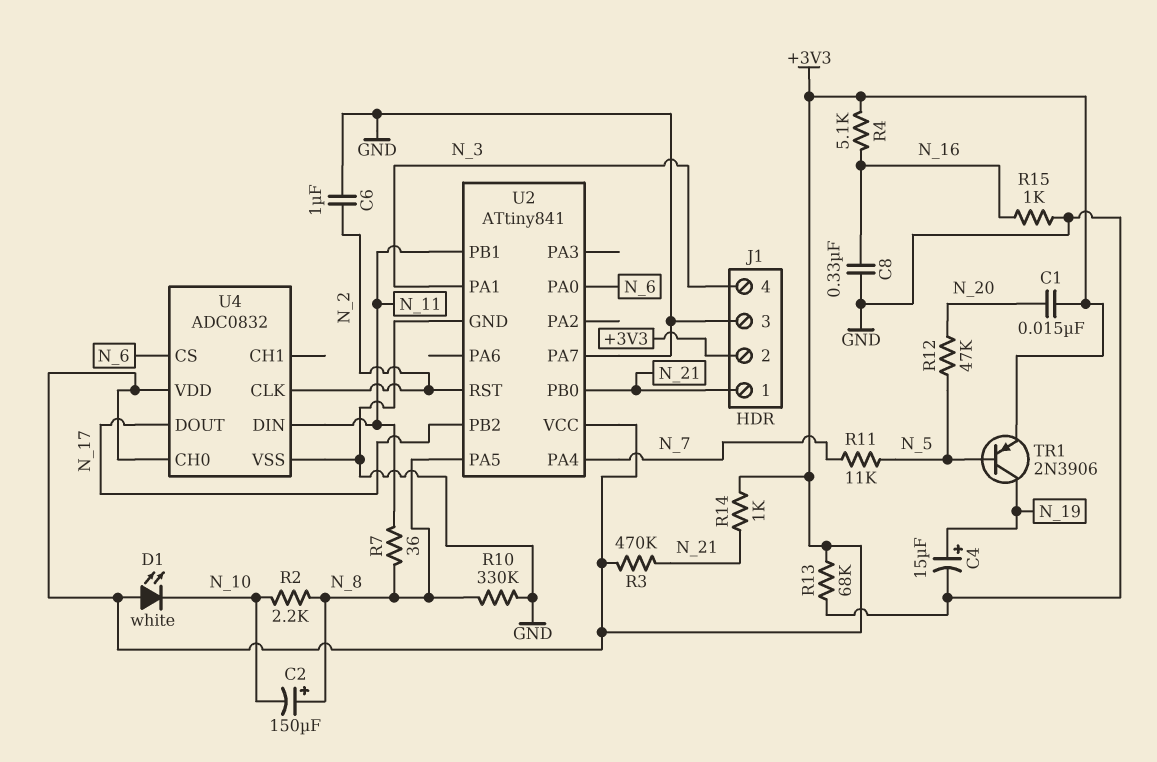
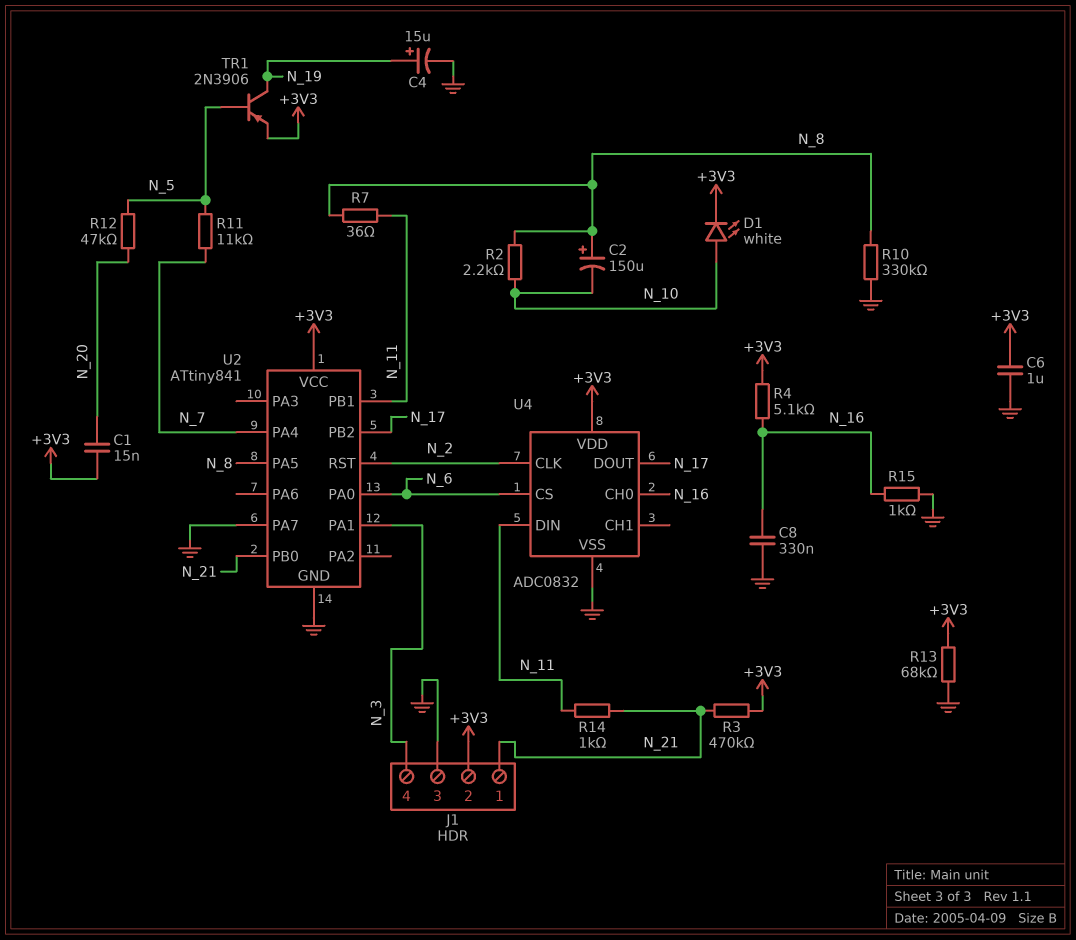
C6: 1uF (GND, N_2) -> 1uF (+3V3, GND)
D1: LED white (A +3V3, K N_10) -> LED white (A N_10, K +3V3)
R14: 1k (+3V3, N_21) -> 1k (N_11, N_21)
U4 pin CH0: +3V3 -> N_16

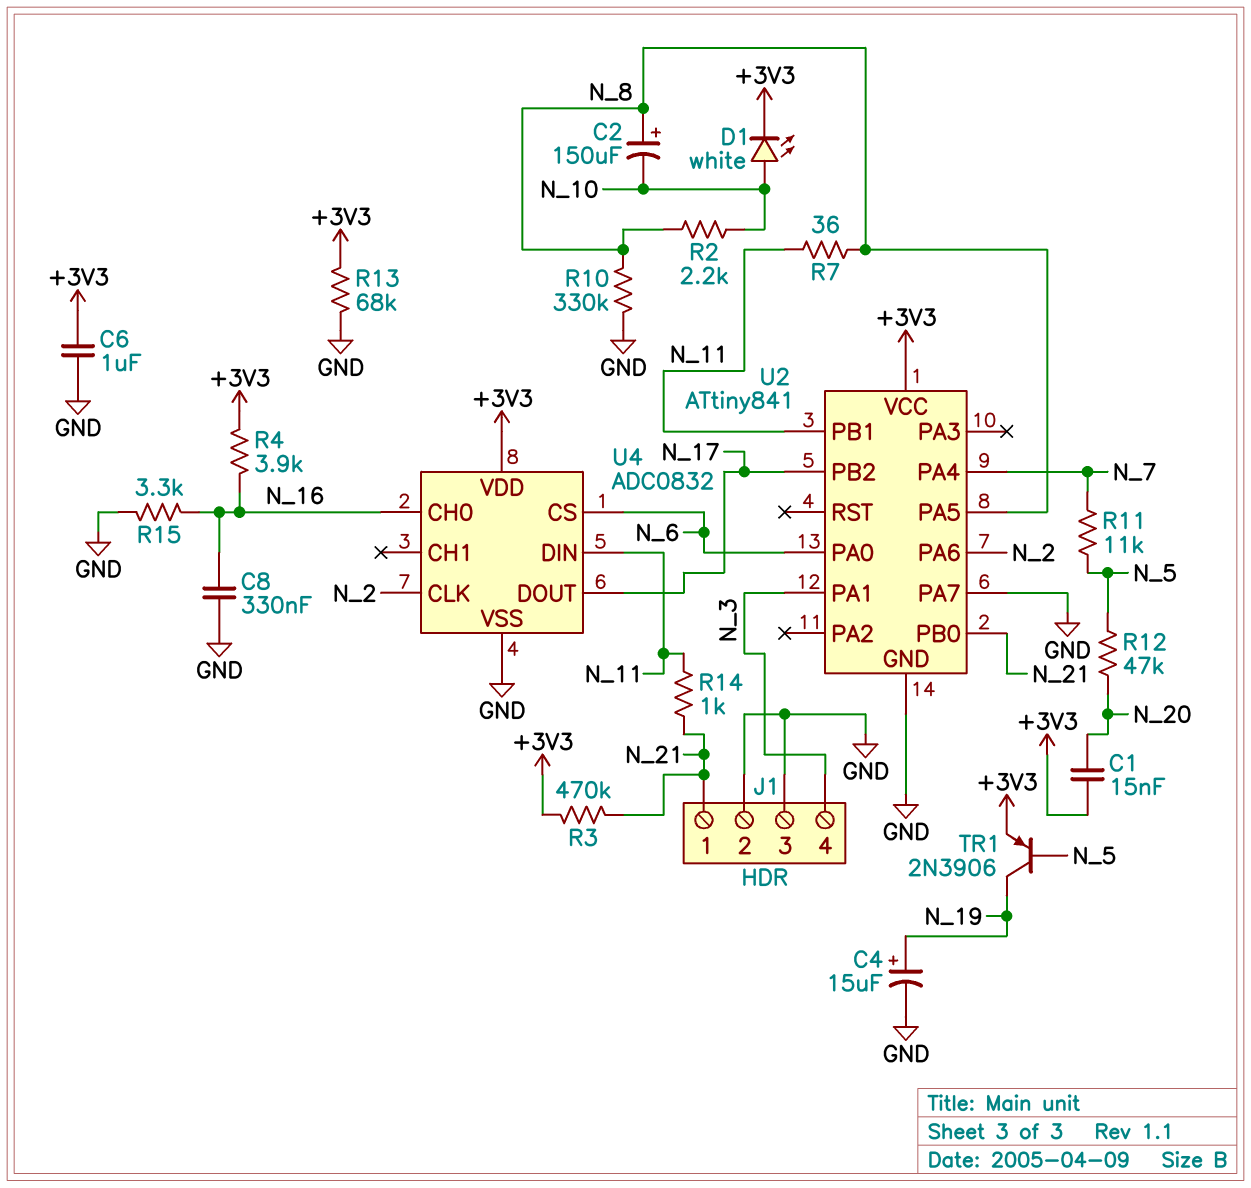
J1 pin 2: +3V3 -> GND
R4: 5.1k (+3V3, N_16) -> 3.9k (+3V3, N_16)
R15: 1k (GND, N_16) -> 3.3k (GND, N_16)
U2 pin PA6: none -> N_2
U2 pin RST: N_2 -> none

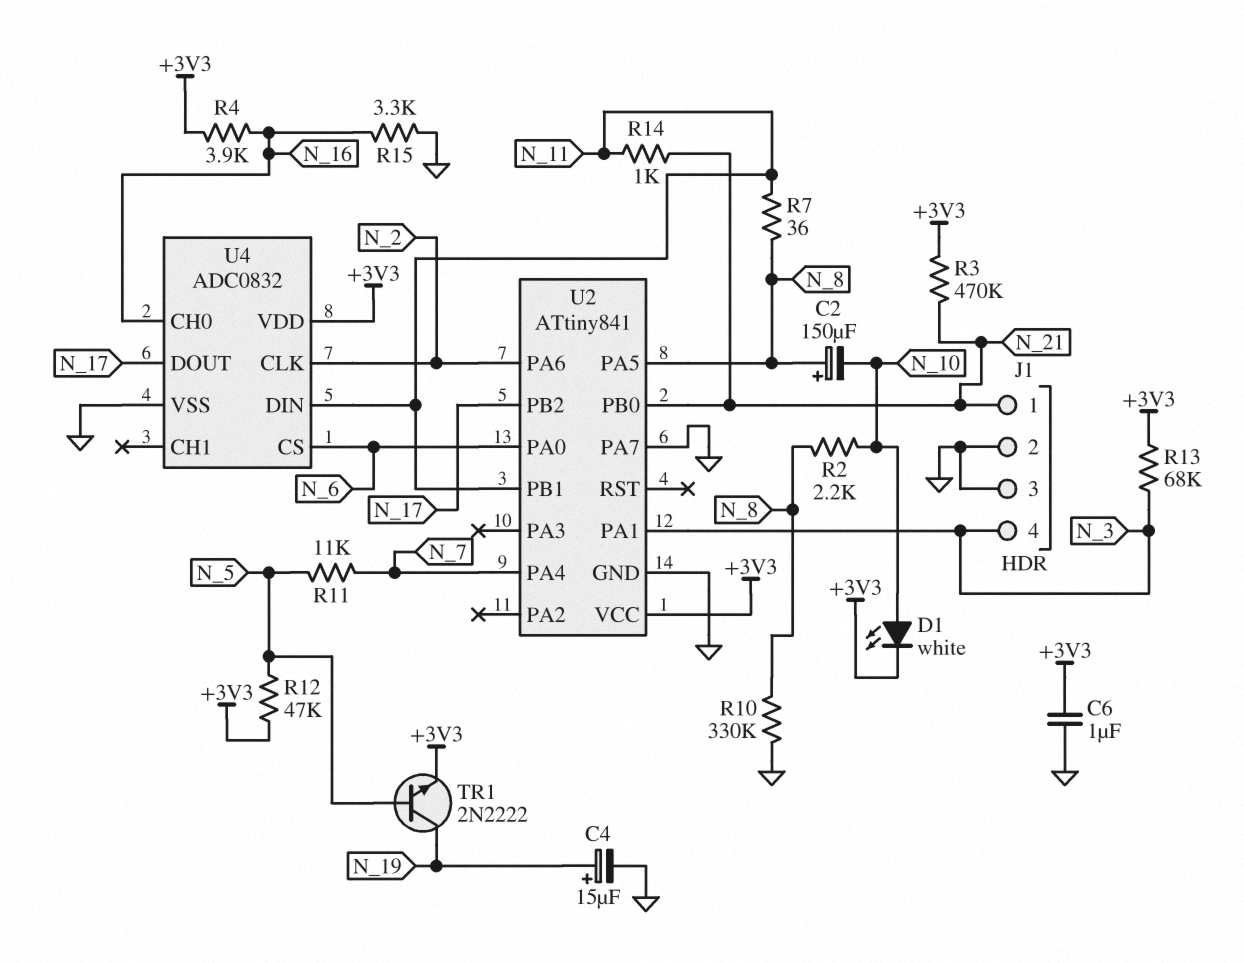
C1: 15nF (+3V3, N_20) -> none
C8: 330nF (GND, N_16) -> none
R12: 47k (N_5, N_20) -> 47k (+3V3, N_5)
R13: 68k (+3V3, GND) -> 68k (+3V3, N_3)
TR1: PNP 2N3906 (B N_5, C N_19, E +3V3) -> NPN 2N2222 (B N_5, C N_19, E +3V3)

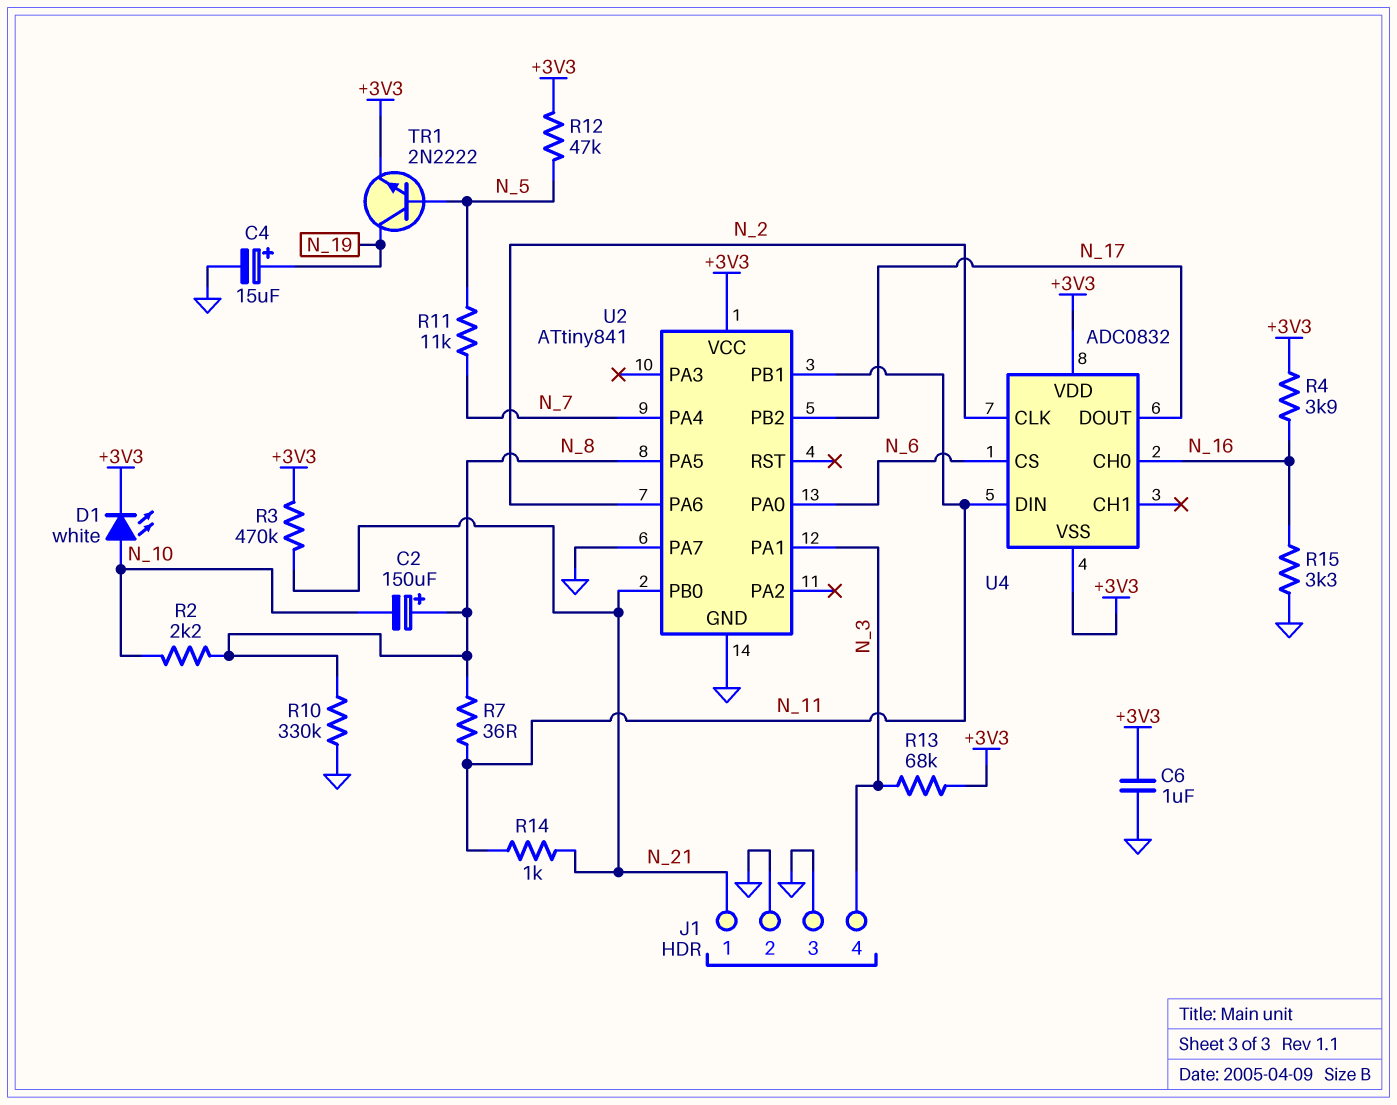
U4 pin VSS: GND -> +3V3

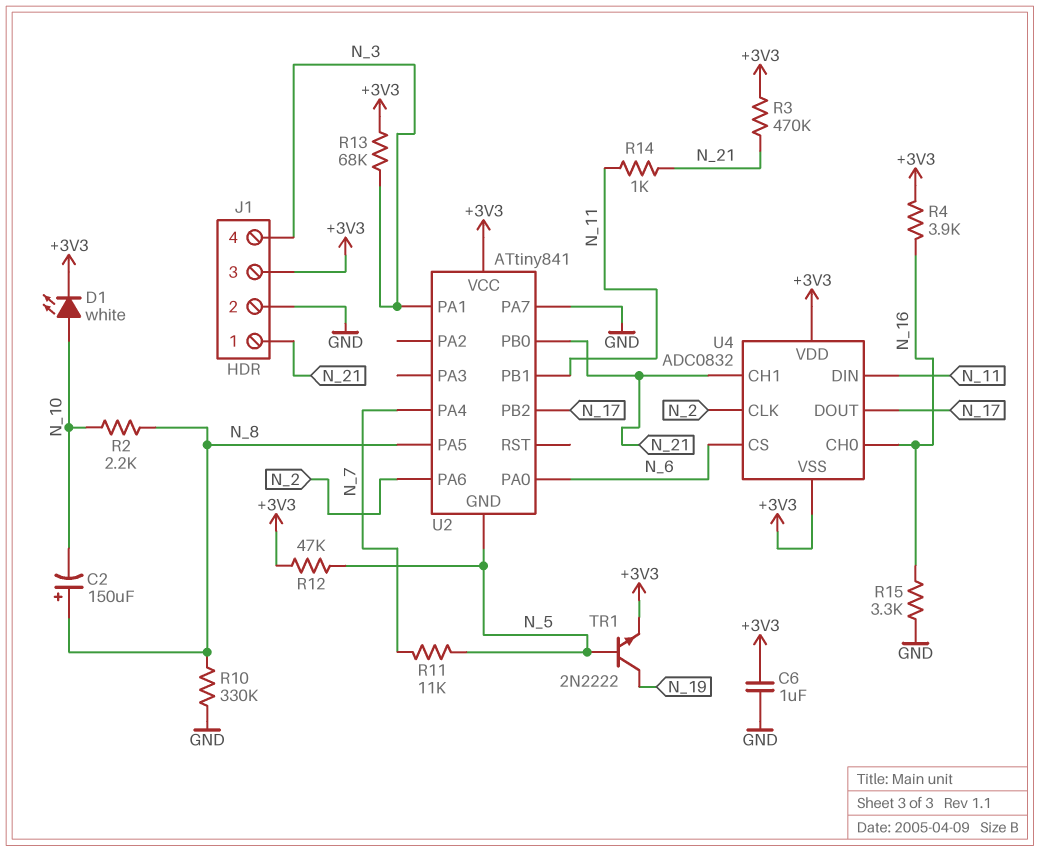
C4: 15uF (plus N_19, minus GND) -> none
J1 pin 3: GND -> +3V3
R7: 36 (N_8, N_11) -> none
U2 pin GND: GND -> N_5
U4 pin CH1: none -> N_21

